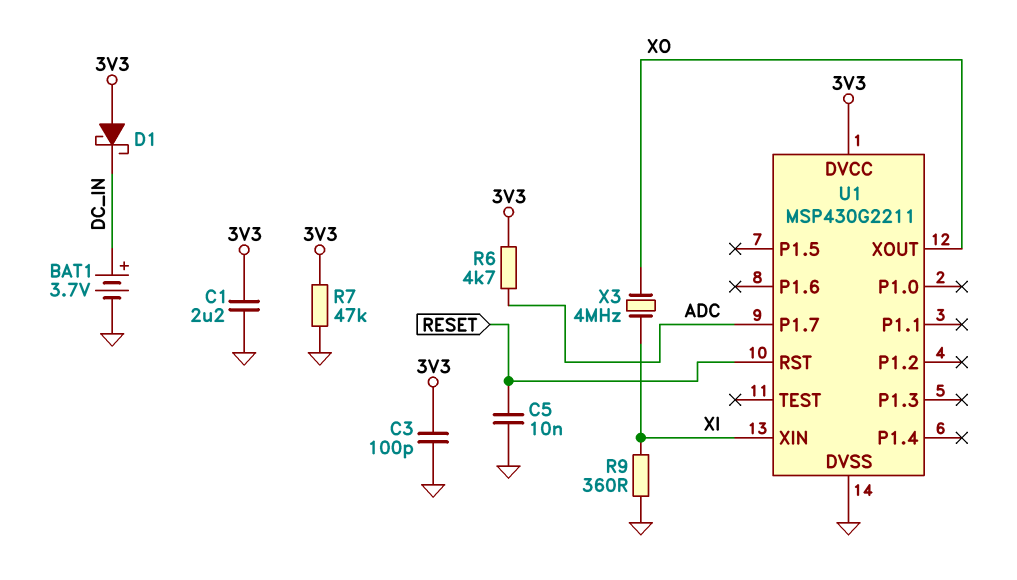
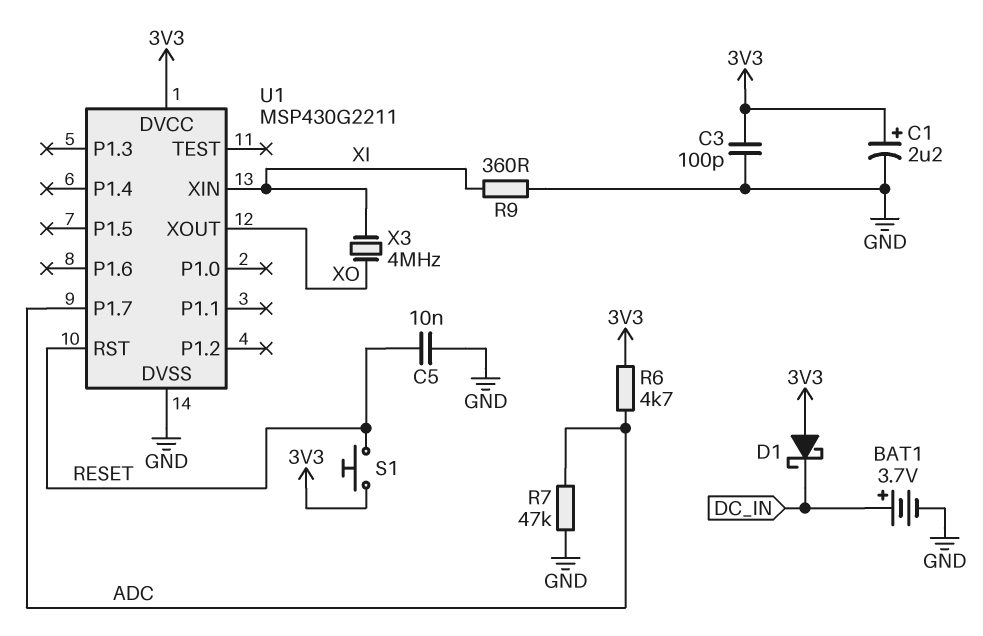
C1: 2.2uF (3V3, GND) -> 2.2uF (plus 3V3, minus GND)
R7: 47k (3V3, GND) -> 47k (ADC, GND)
S1: none -> button (3V3, RESET)

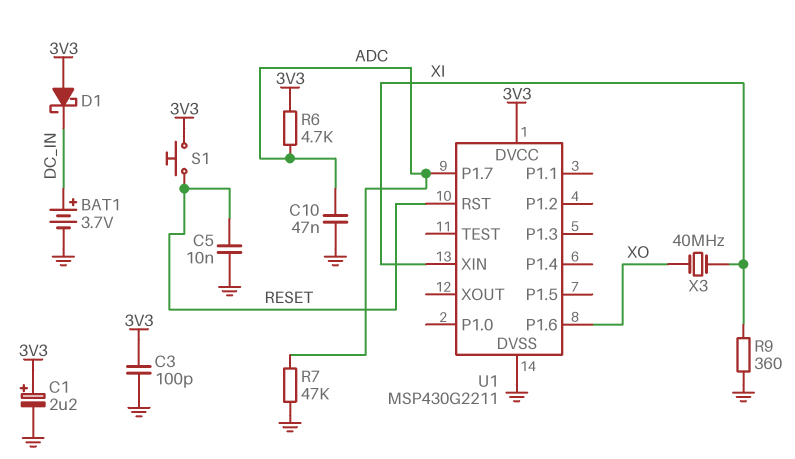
C10: none -> 47nF (ADC, GND)
U1 pin P1.6: none -> XO
U1 pin XOUT: XO -> none
X3: 4MHz (XI, XO) -> 40MHz (XI, XO)

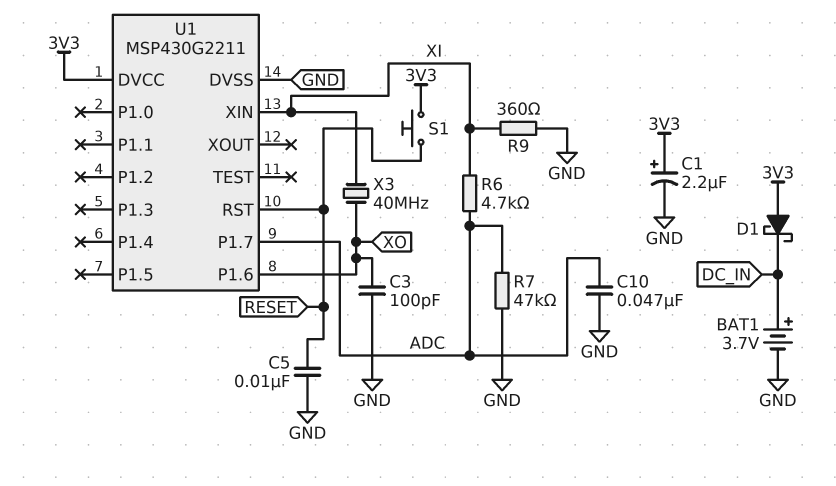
C3: 100pF (3V3, GND) -> 100pF (GND, XO)
R6: 4.7k (3V3, ADC) -> 4.7k (ADC, XI)

